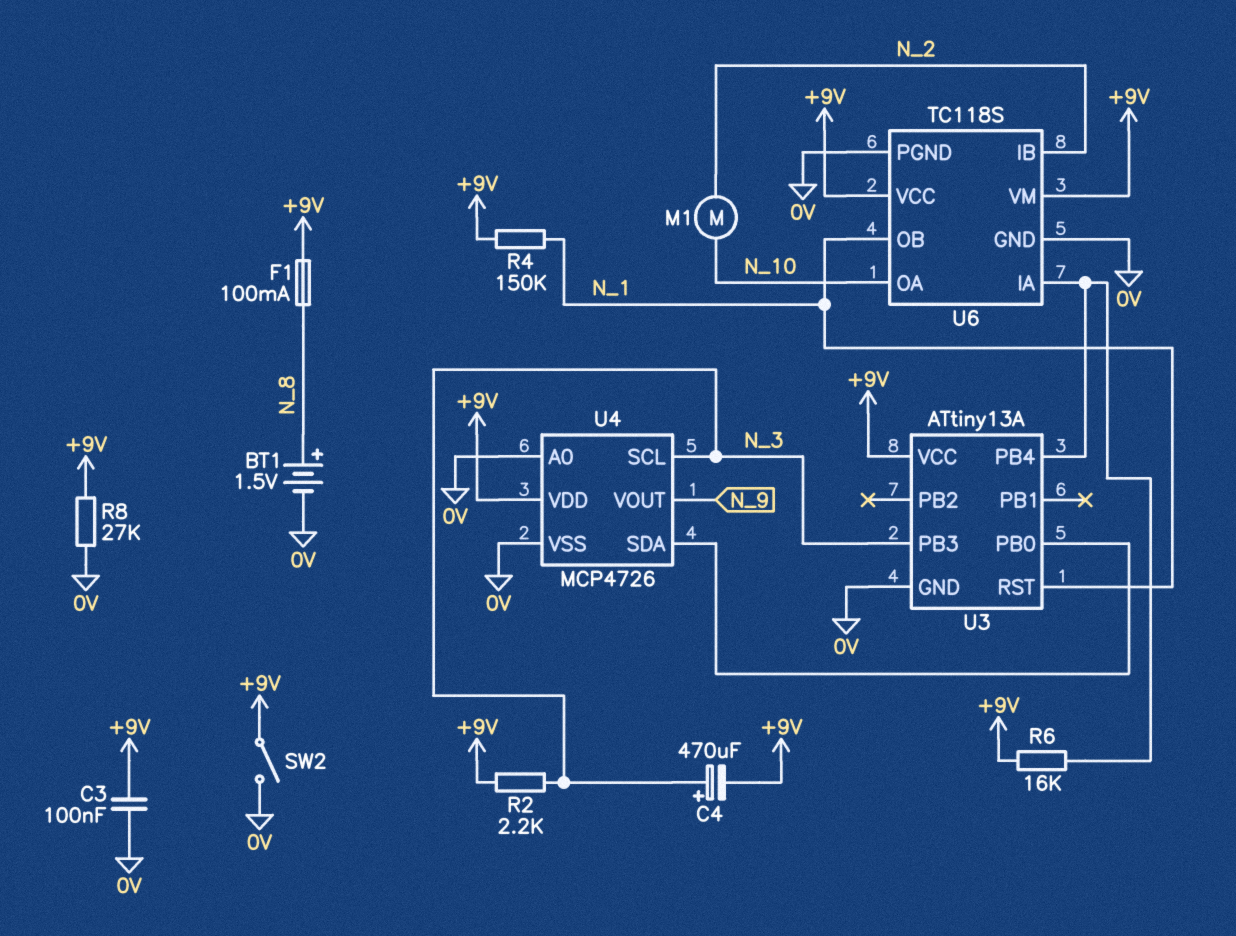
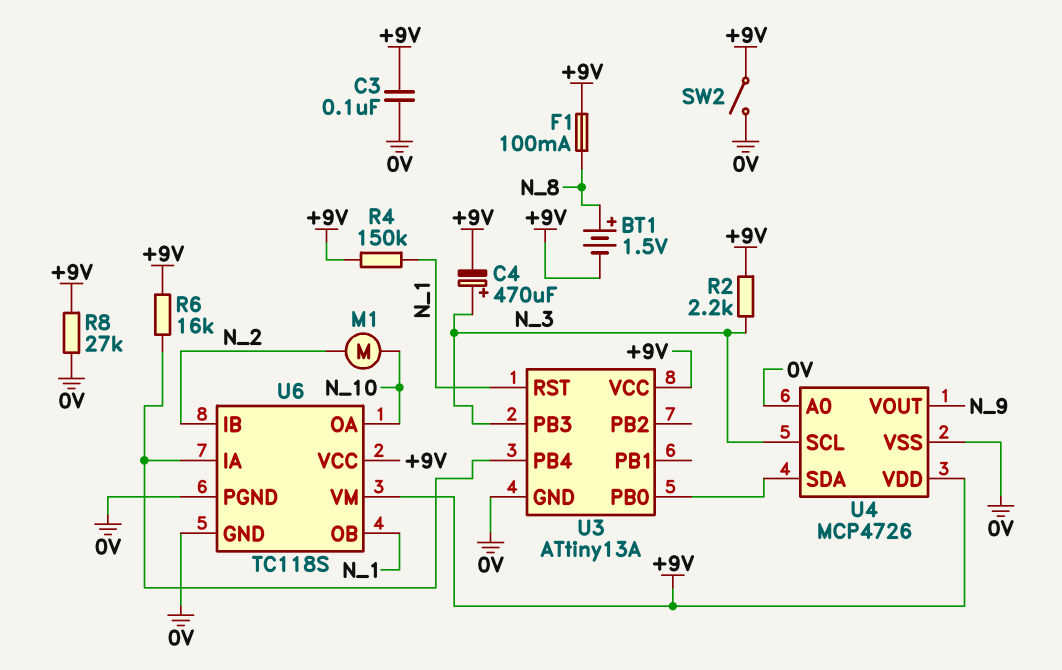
BT1: 1.5V (plus N_8, minus 0V) -> 1.5V (plus N_8, minus +9V)

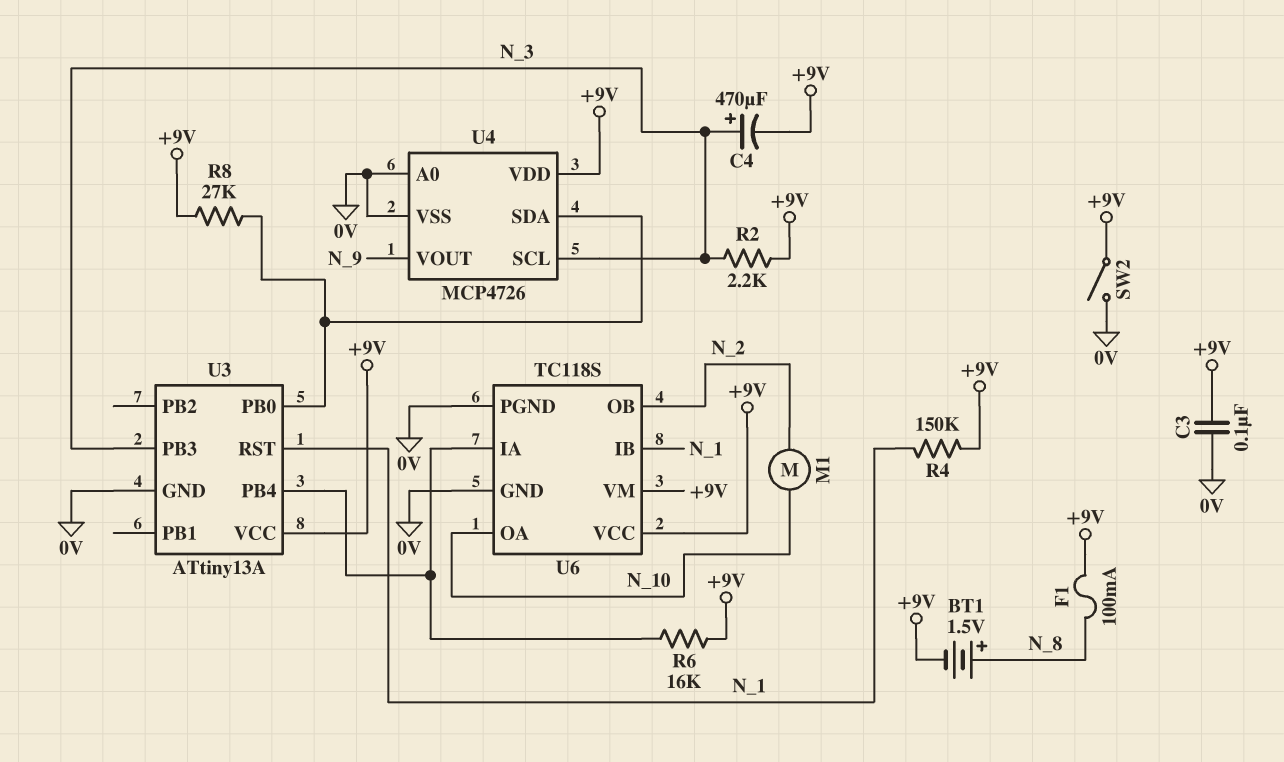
R8: 27k (+9V, 0V) -> 27k (+9V, U3/PB0)
U6 pin IB: N_2 -> N_1
U6 pin OB: N_1 -> N_2

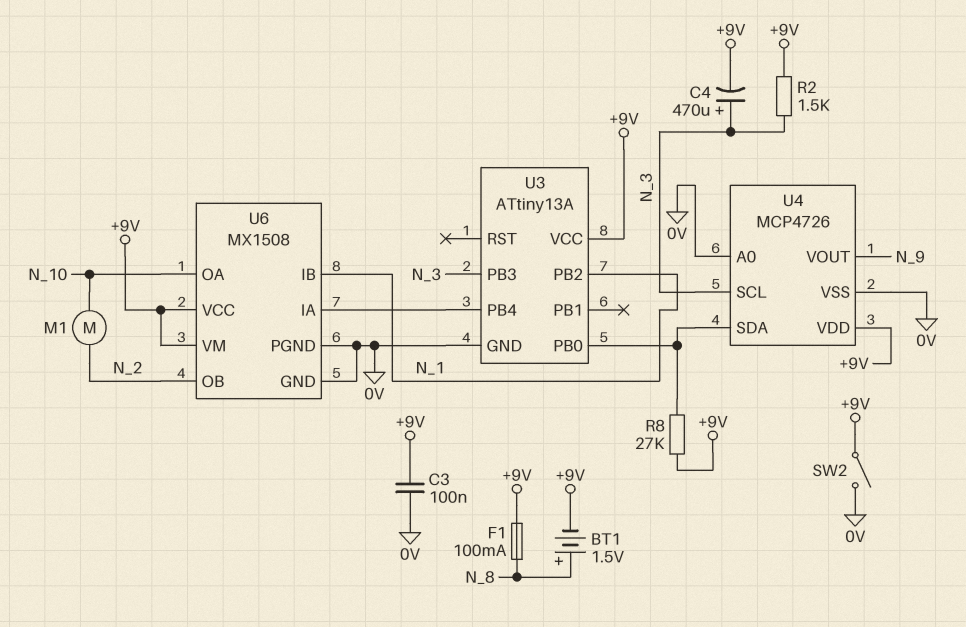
R2: 2.2k (+9V, N_3) -> 1.5k (+9V, N_3)
R4: 150k (+9V, N_1) -> none
R6: 16k (+9V, U3/PB4) -> none
U3 pin PB2: none -> N_1
U3 pin RST: N_1 -> none
U6: TC118S -> MX1508

